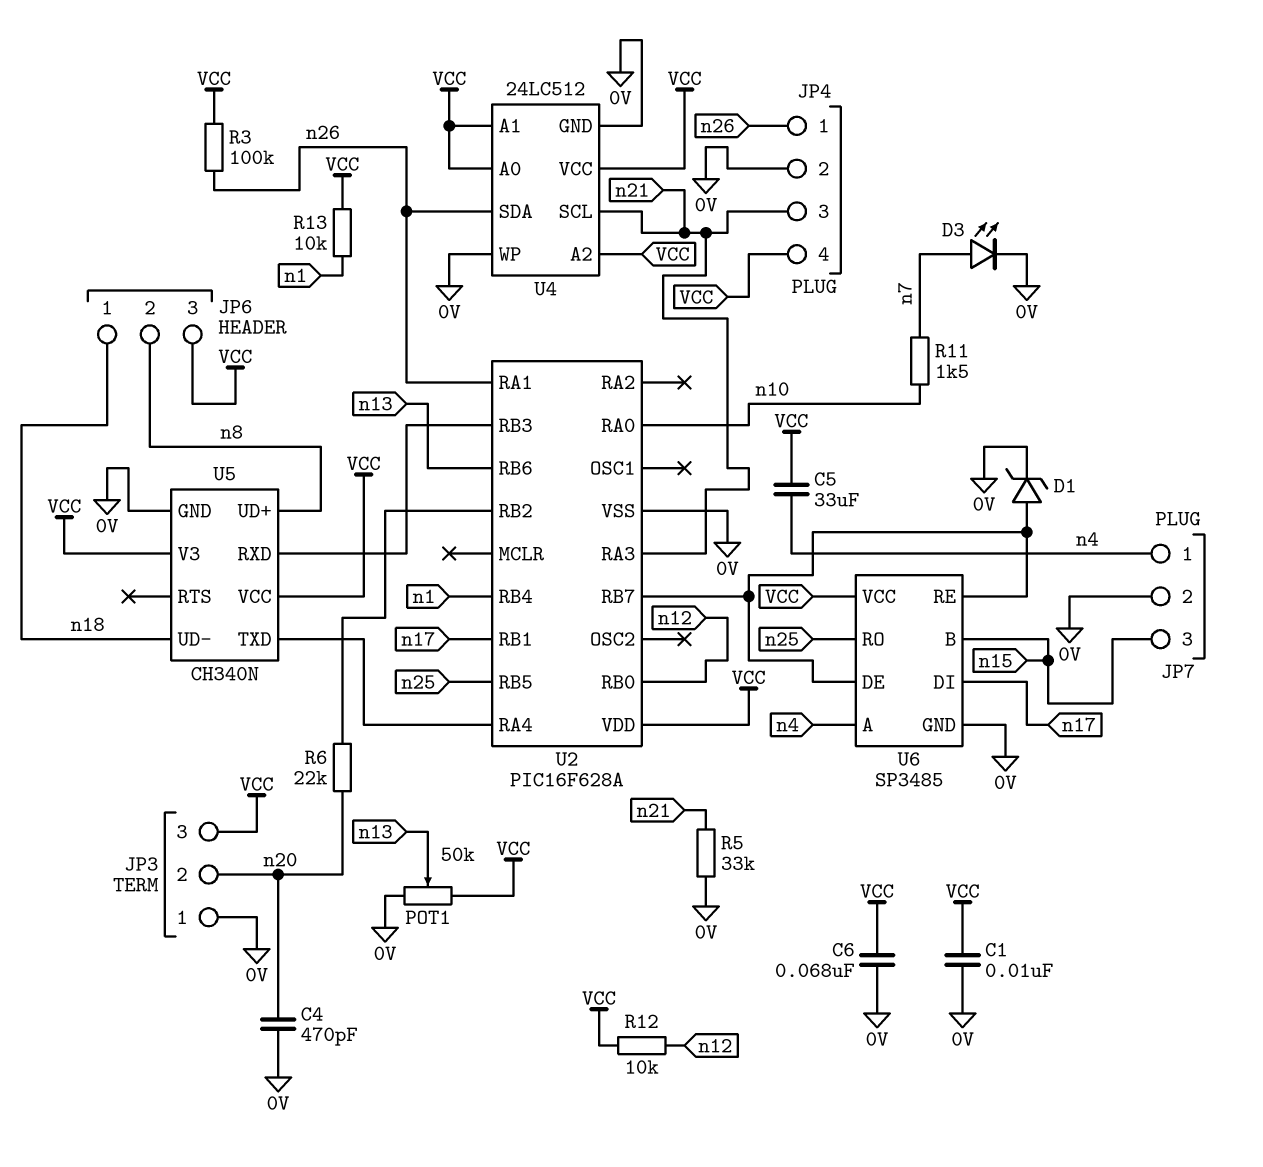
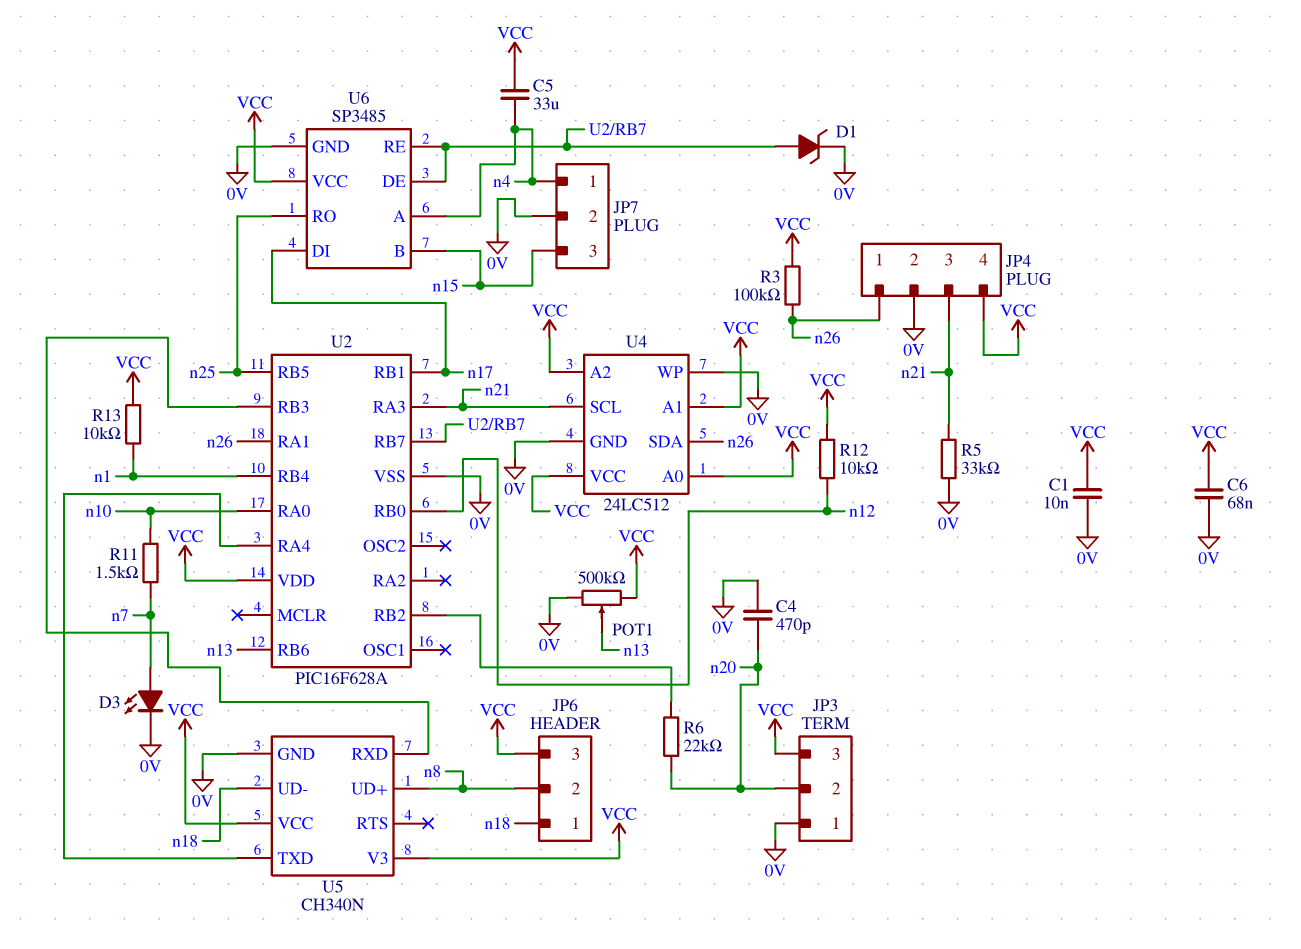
POT1: 50k (0V, VCC, wiper n13) -> 500k (0V, VCC, wiper n13)

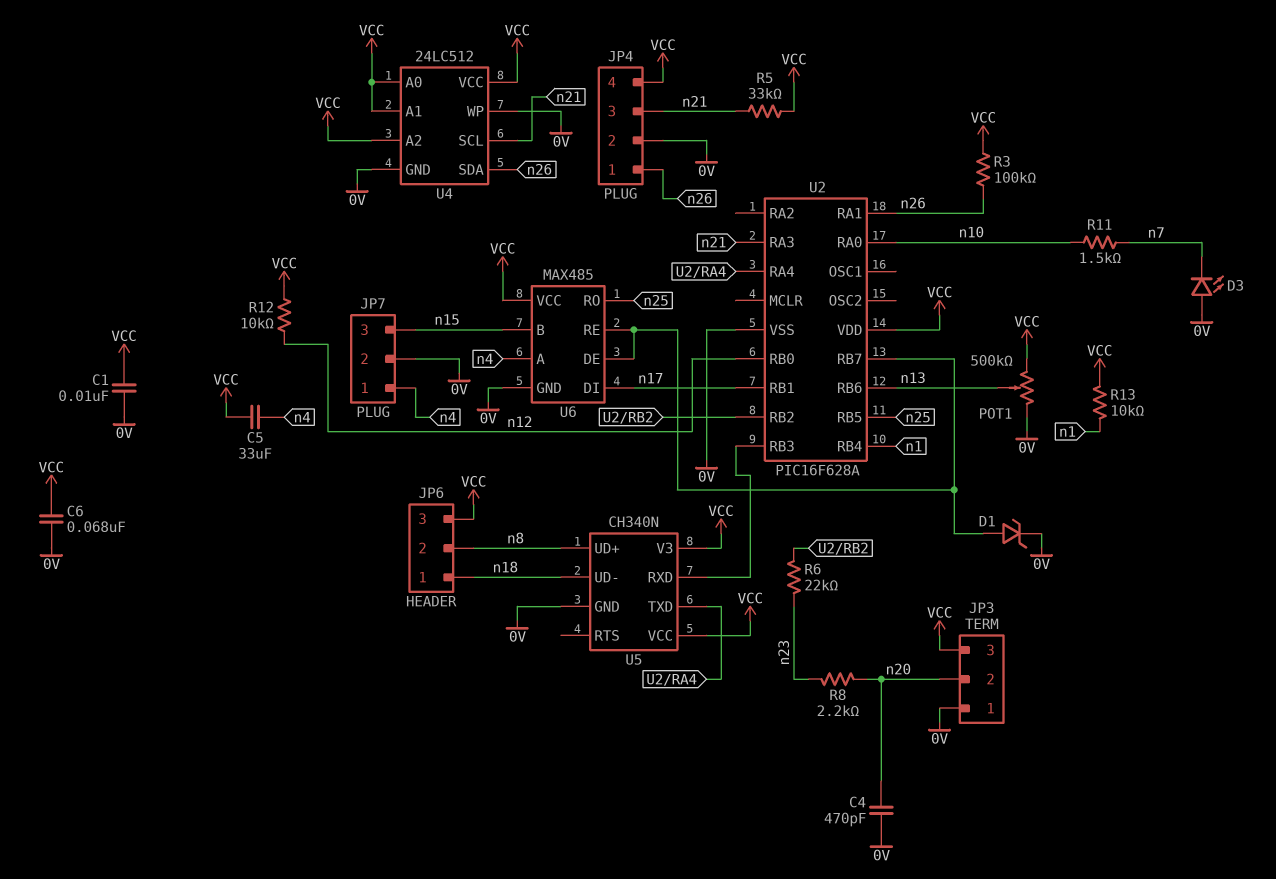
D3: LED (A n7, K 0V) -> LED (A 0V, K n7)
R5: 33k (0V, n21) -> 33k (VCC, n21)
R6: 22k (U2/RB2, n20) -> 22k (U2/RB2, n23)
R8: none -> 2.2k (n20, n23)
U6: SP3485 -> MAX485

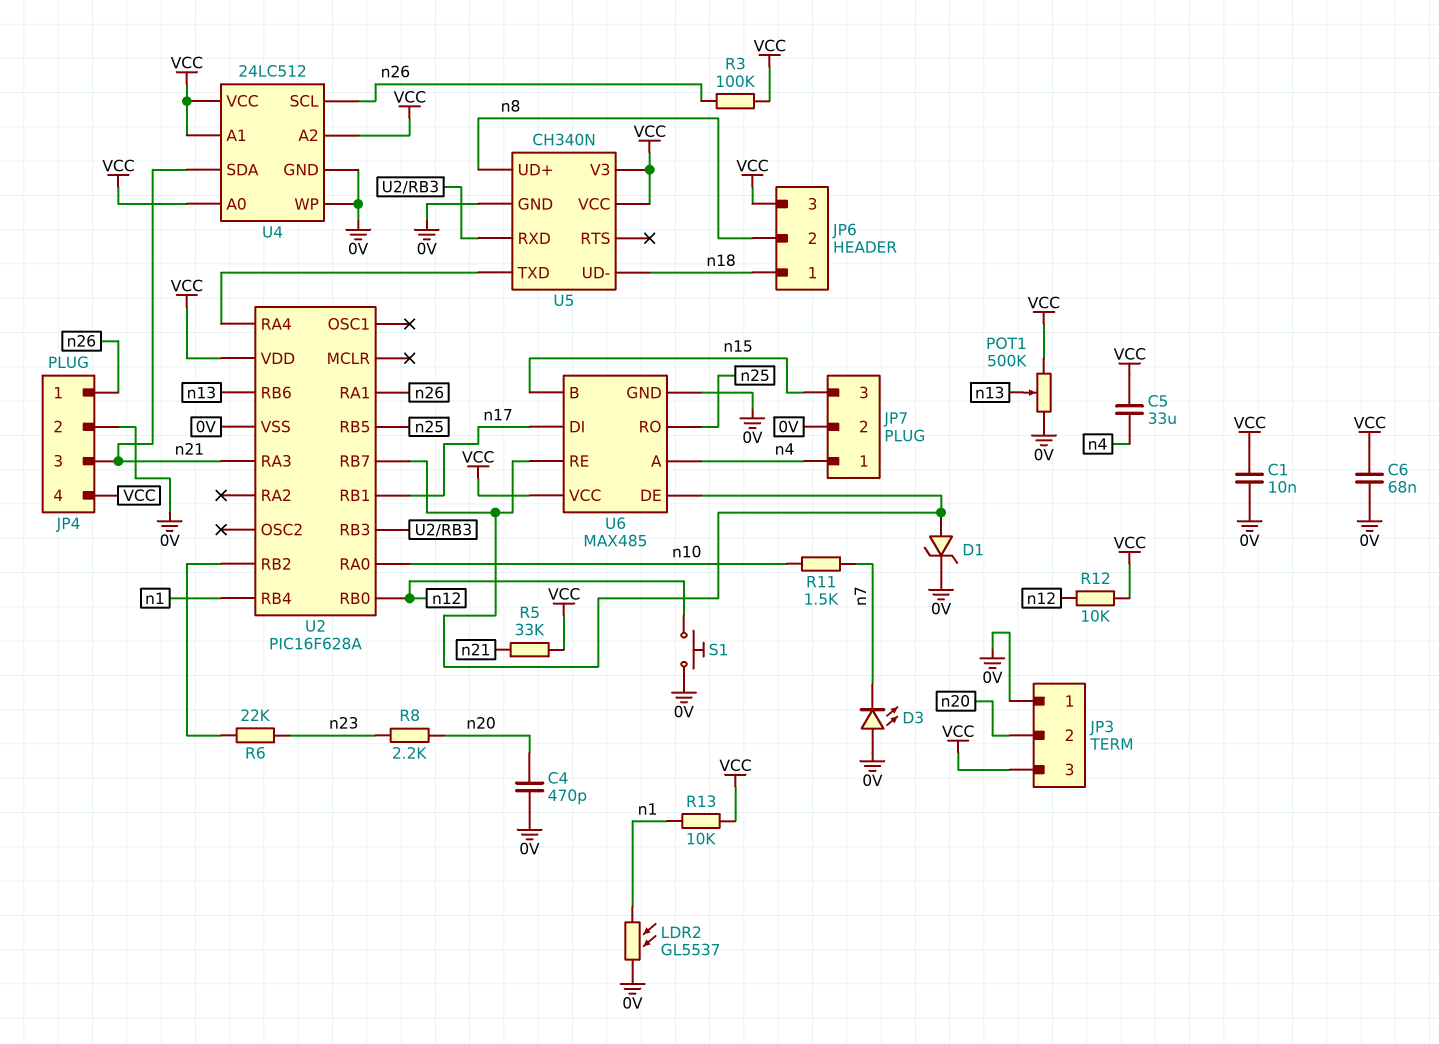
LDR2: none -> GL5537 (0V, n1)
S1: none -> button (0V, n12)
U4 pin SCL: n21 -> n26
U4 pin SDA: n26 -> n21

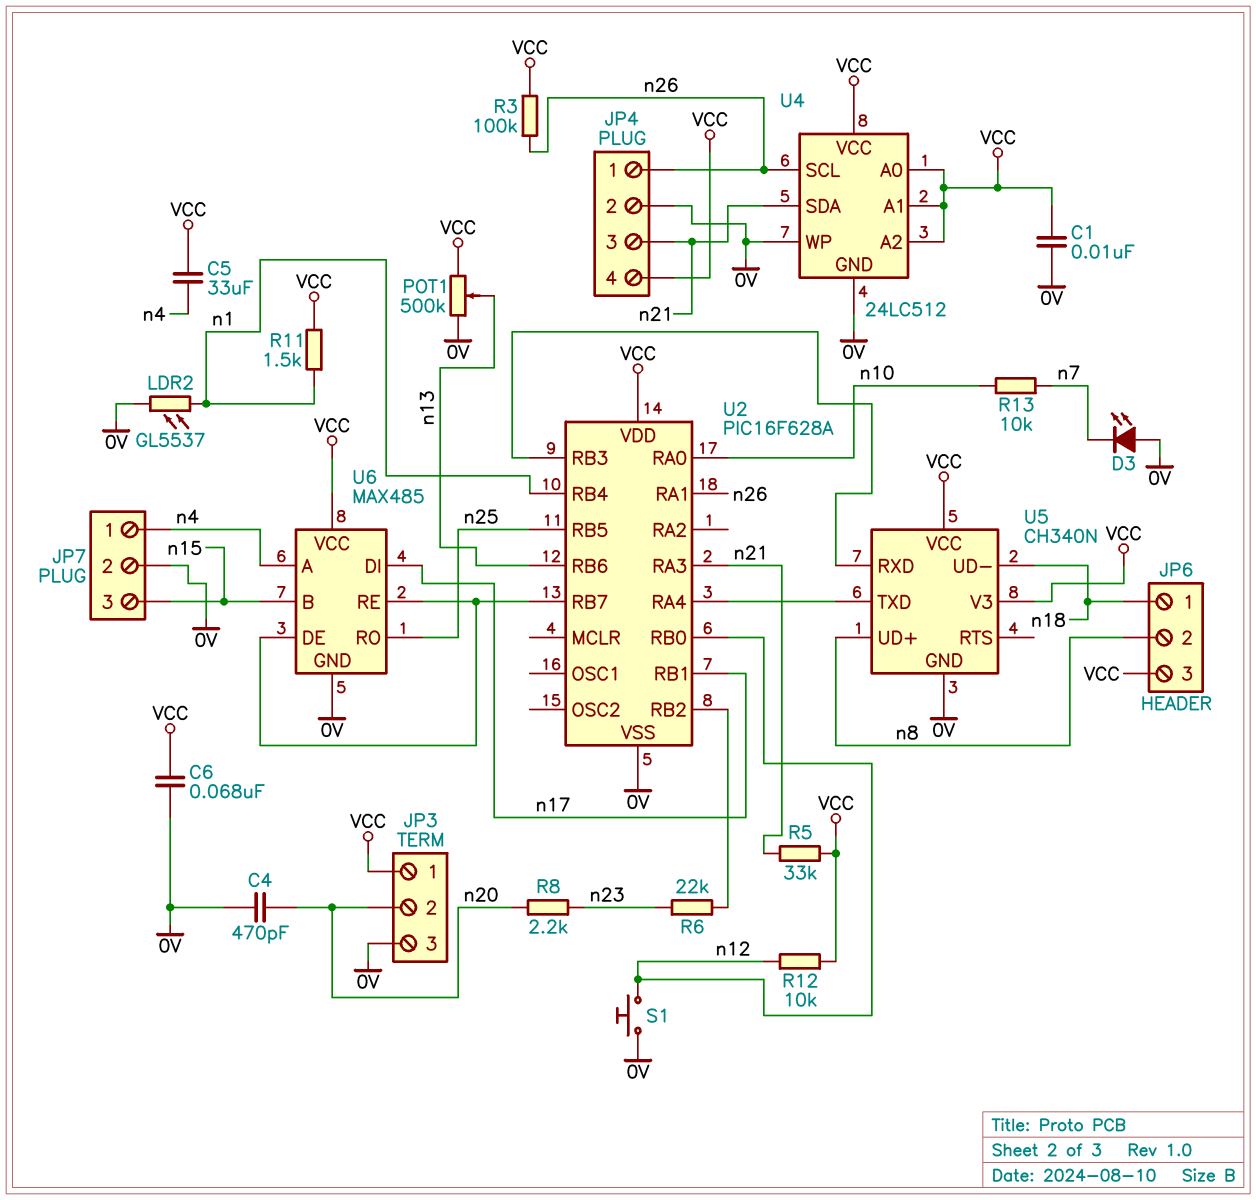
D1: zener (A U2/RB7, K 0V) -> none
JP3 pin 1: 0V -> VCC
JP3 pin 3: VCC -> 0V
R11: 1.5k (n7, n10) -> 1.5k (VCC, n1)
R13: 10k (VCC, n1) -> 10k (n7, n10)

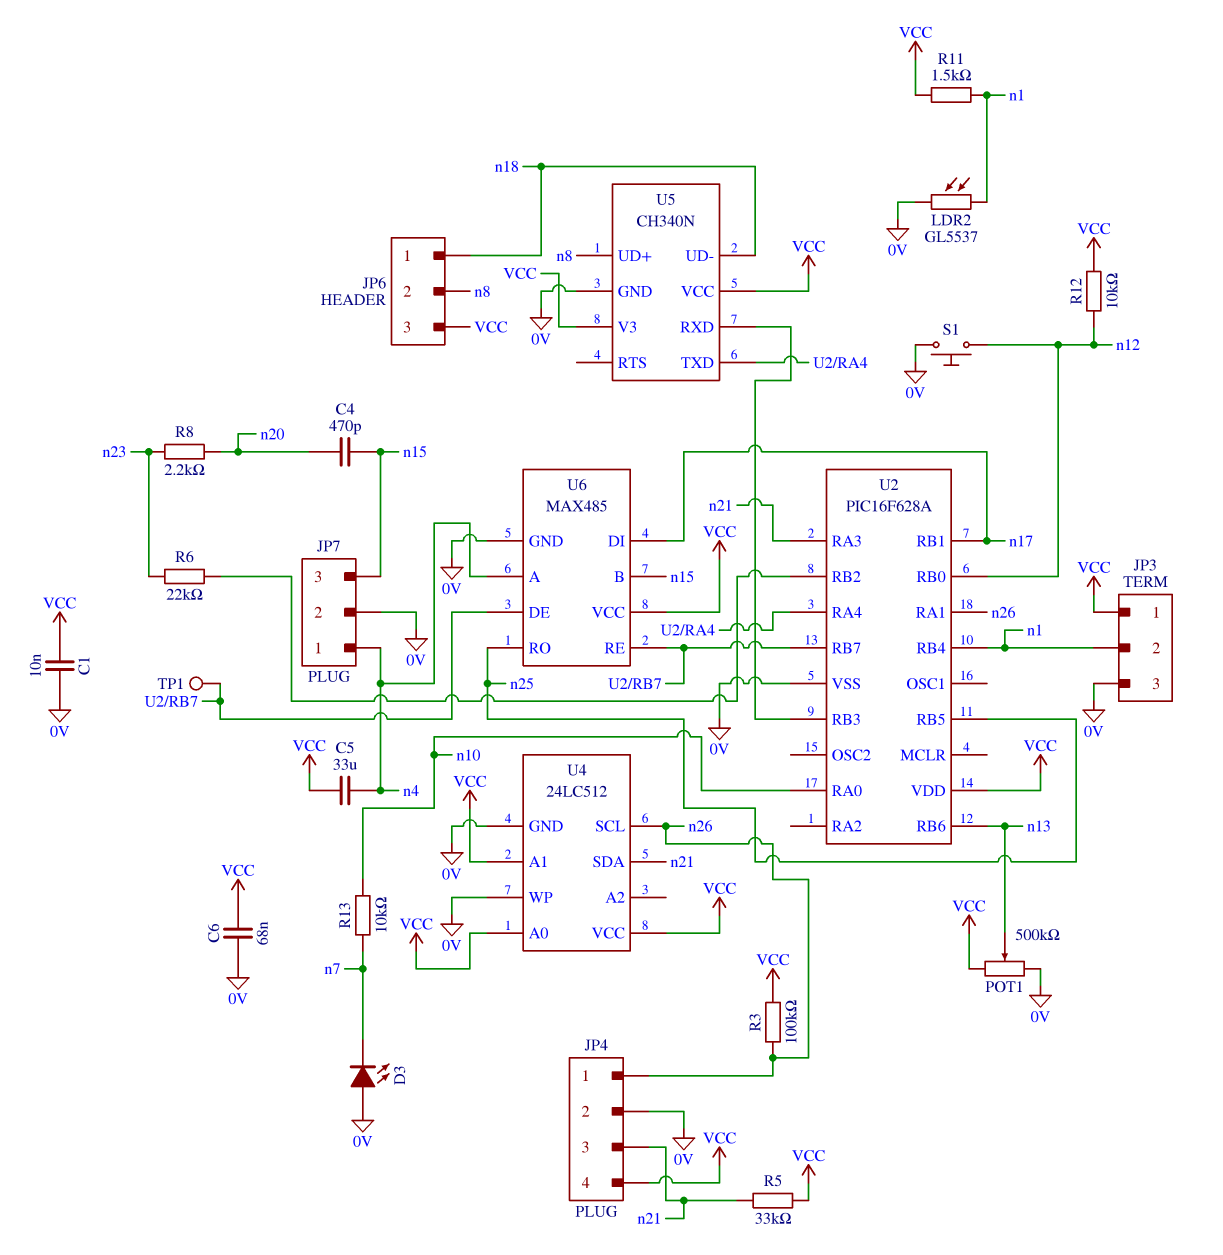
C4: 470pF (0V, n20) -> 470pF (n15, n20)
JP3 pin 2: n20 -> n1
TP1: none -> test point (U2/RB7)
U4 pin A2: VCC -> none

